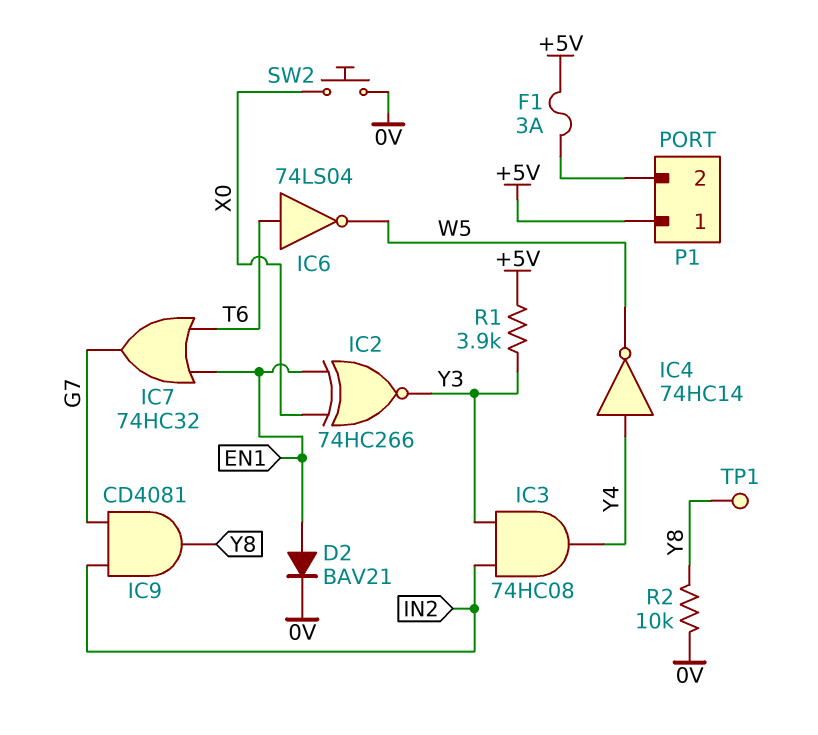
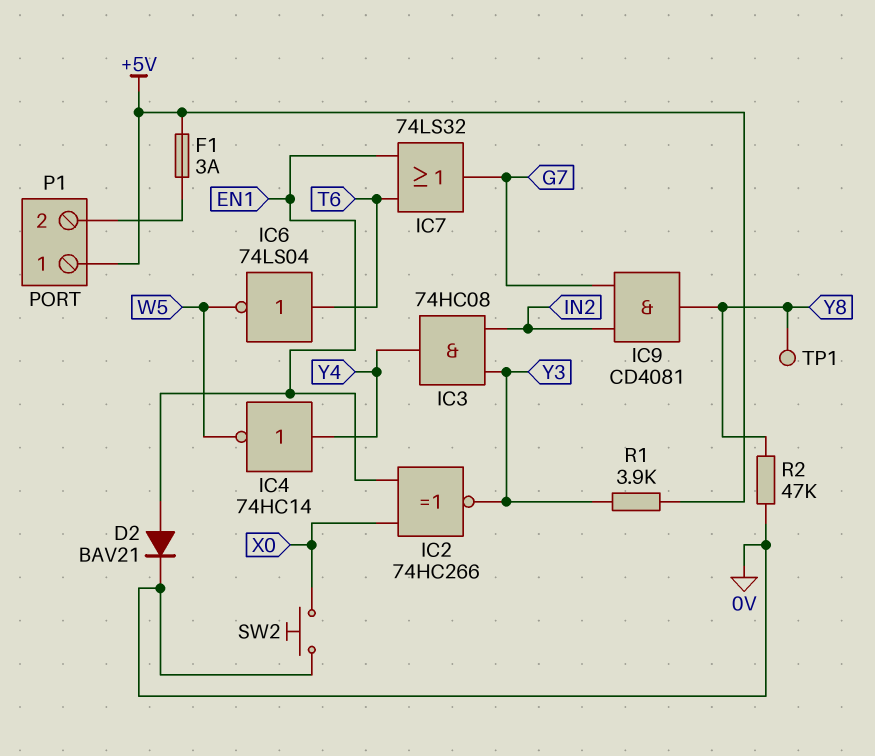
IC7: OR 74HC32 (in EN1, in T6, out G7) -> OR 74LS32 (in EN1, in T6, out G7)
R2: 10k (0V, Y8) -> 47k (0V, Y8)

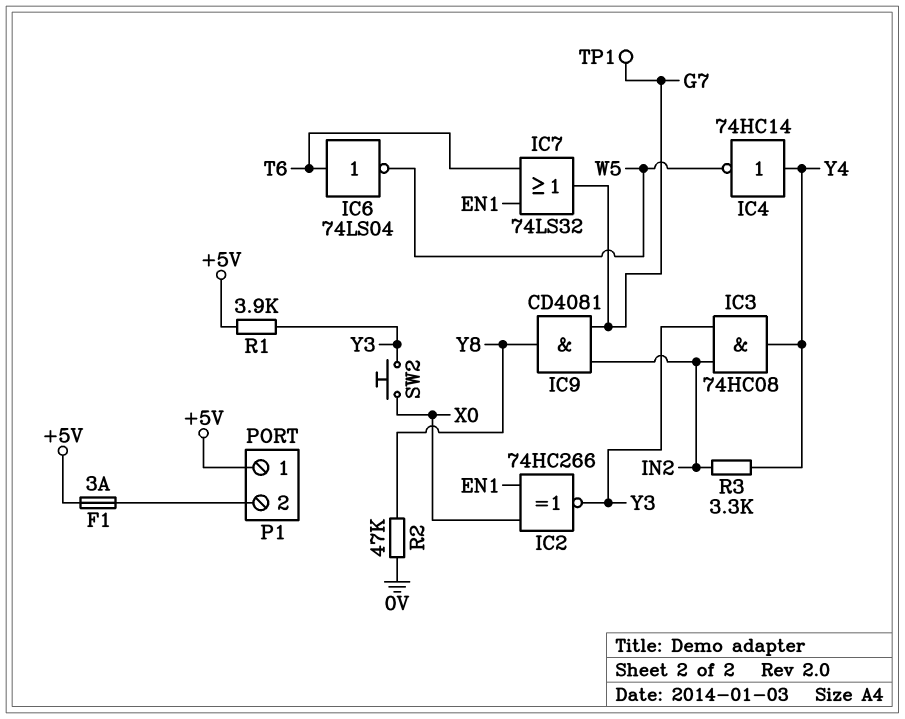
D2: diode BAV21 (A EN1, K 0V) -> none
R3: none -> 3.3k (IN2, Y4)
SW2: button (0V, X0) -> button (X0, Y3)
TP1: test point (Y8) -> test point (G7)

